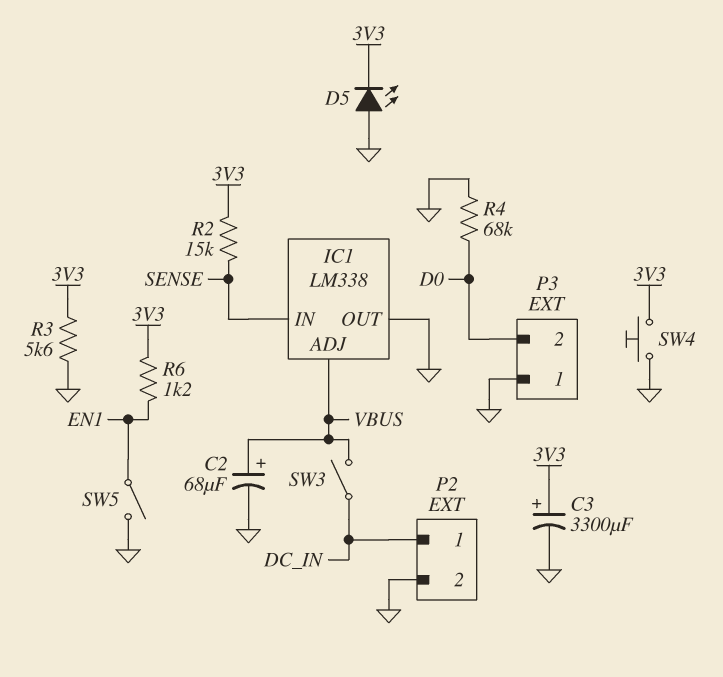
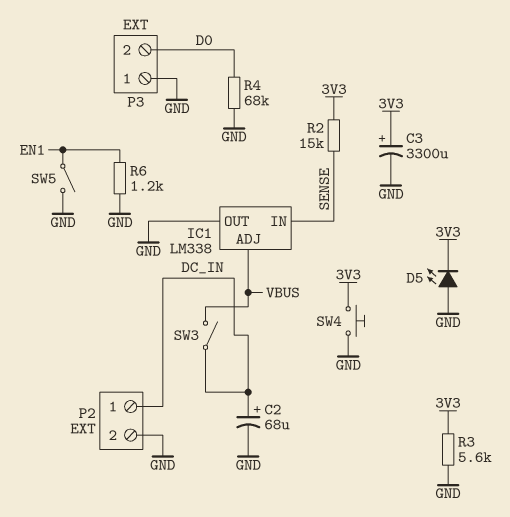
C2: 68uF (plus VBUS, minus GND) -> 68uF (plus DC_IN, minus GND)
R6: 1.2k (3V3, EN1) -> 1.2k (EN1, GND)

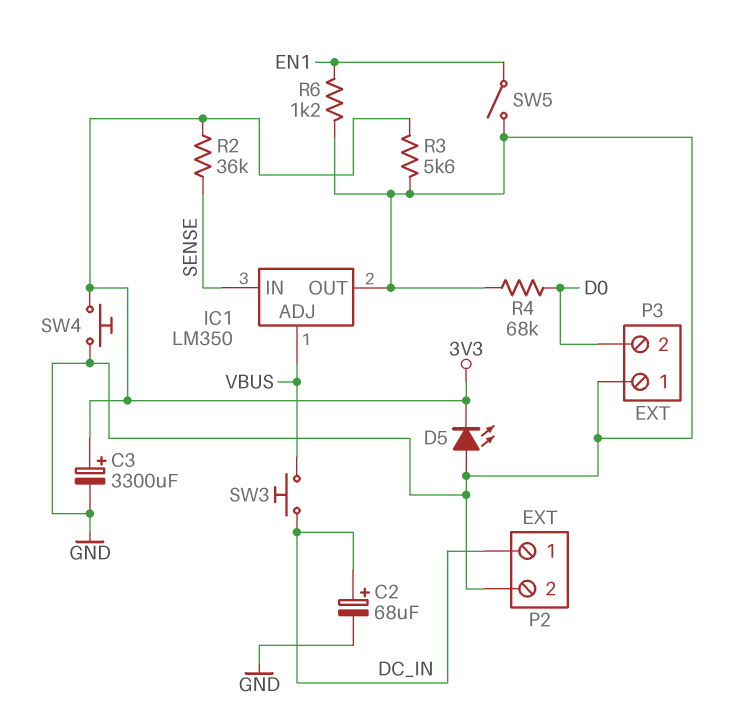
IC1: LM338 -> LM350
R2: 15k (3V3, SENSE) -> 36k (3V3, SENSE)
SW3: switch (DC_IN, VBUS) -> button (DC_IN, VBUS)

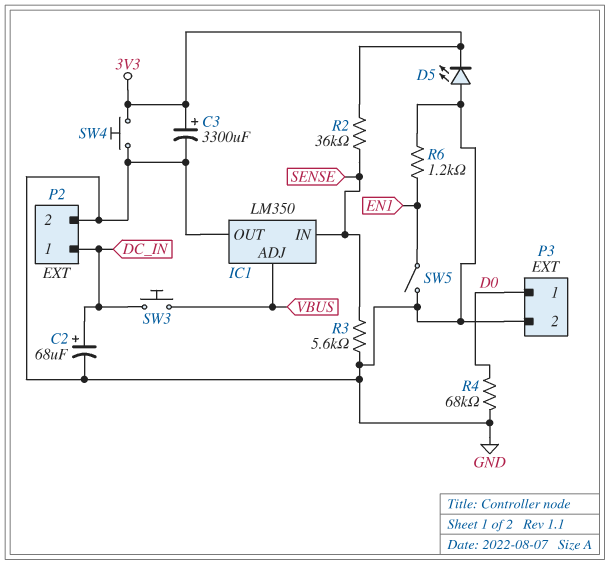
P3 pin 1: GND -> D0
P3 pin 2: D0 -> GND
R3: 5.6k (3V3, GND) -> 5.6k (GND, SENSE)

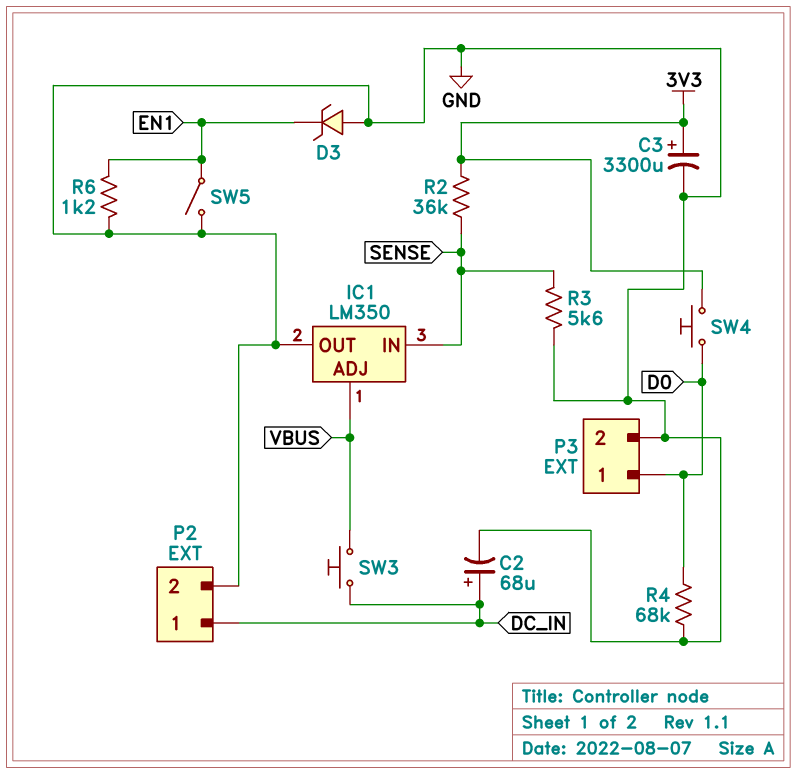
D3: none -> zener (A GND, K EN1)
D5: LED (A GND, K 3V3) -> none
SW4: button (3V3, GND) -> button (3V3, D0)

